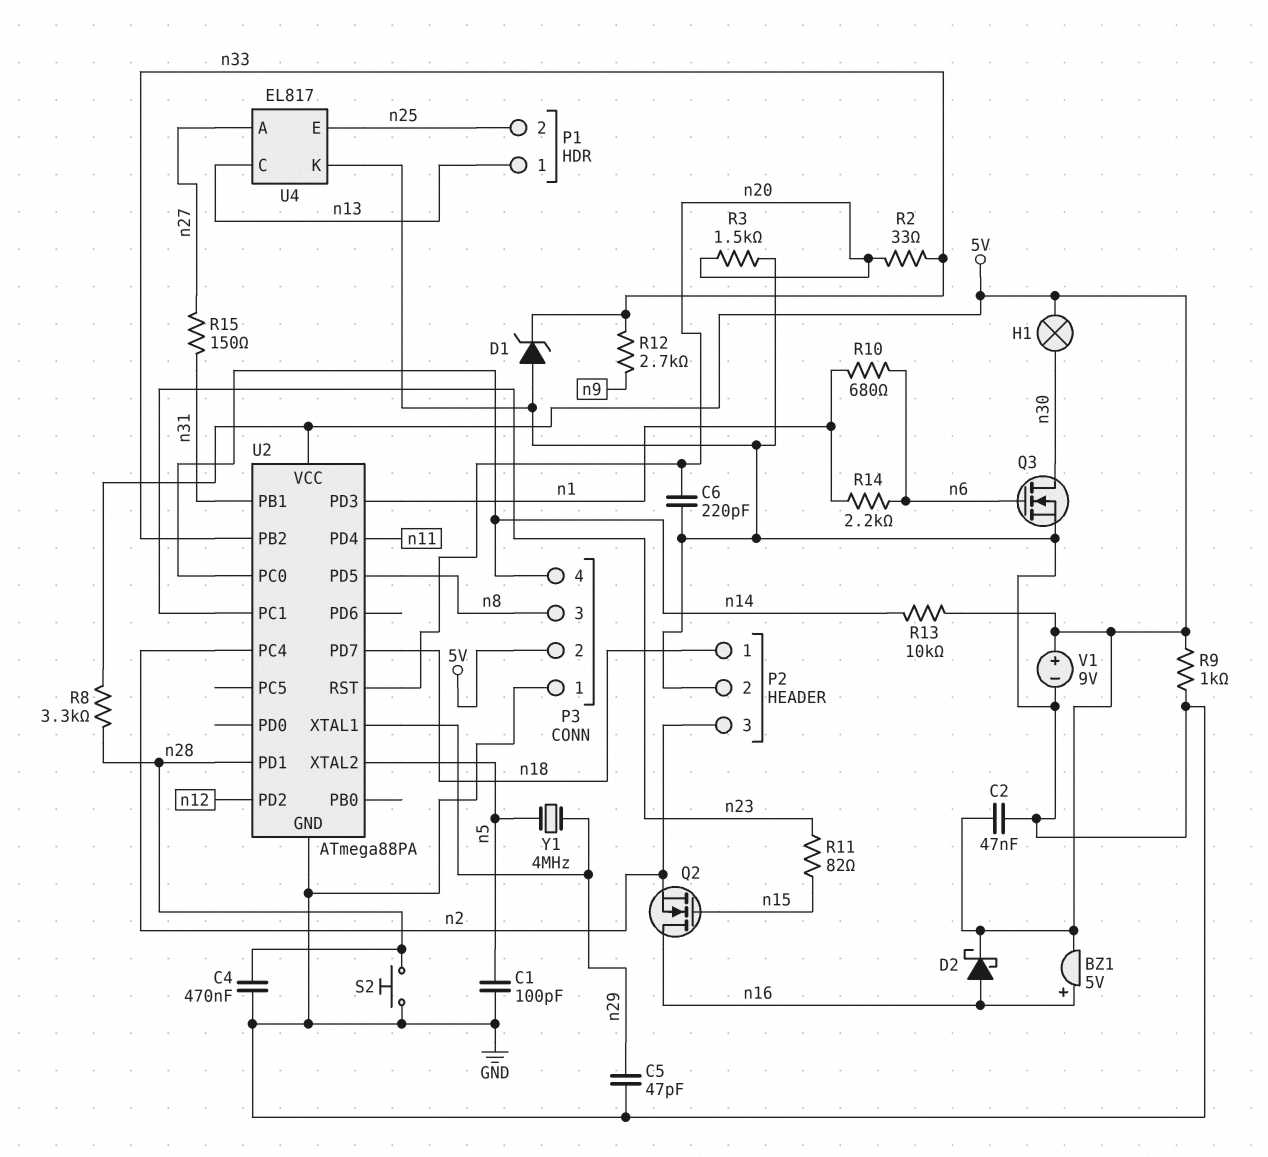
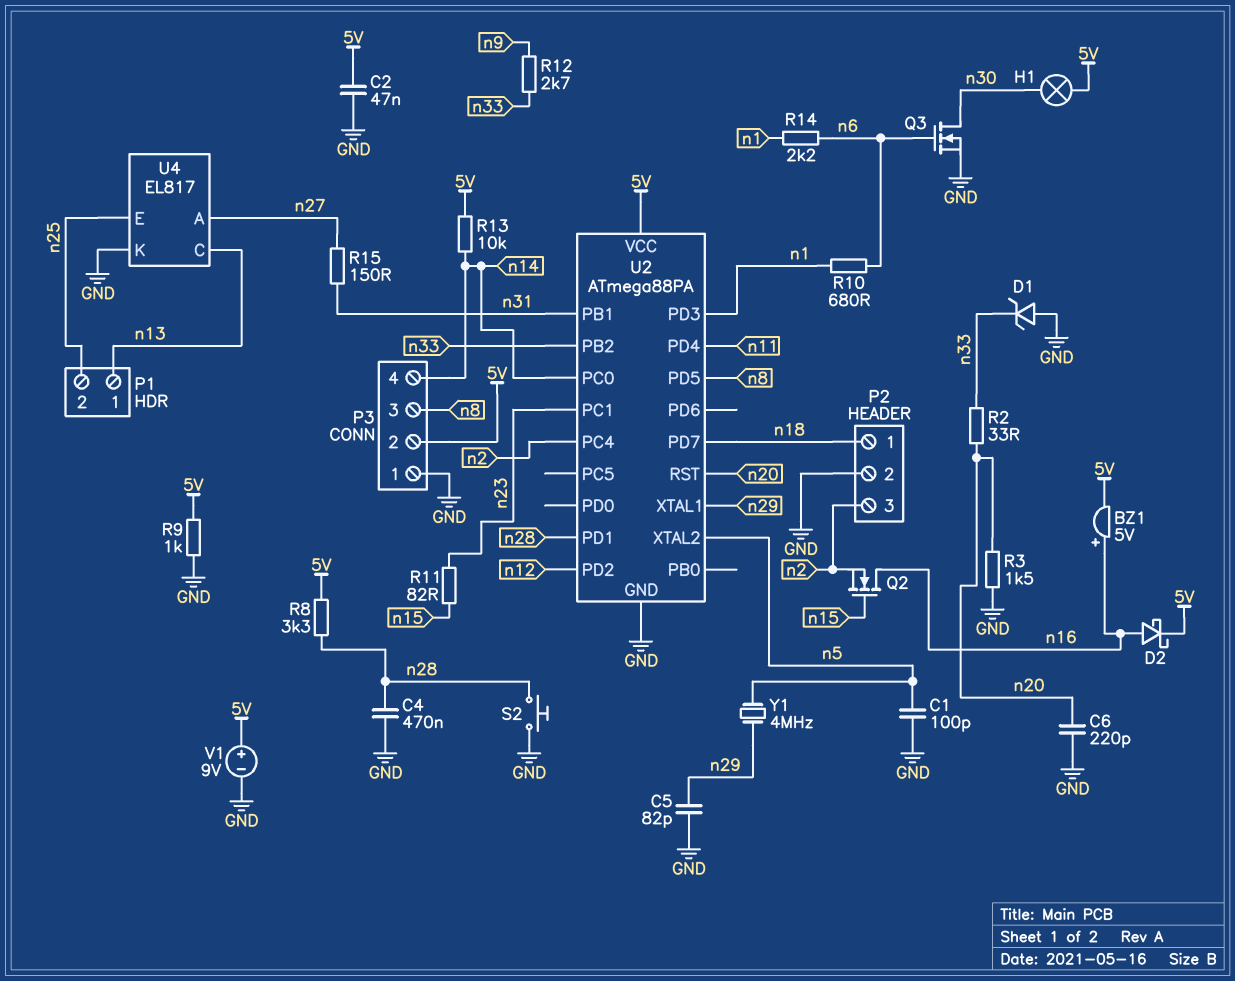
C5: 47pF (GND, n29) -> 82pF (GND, n29)

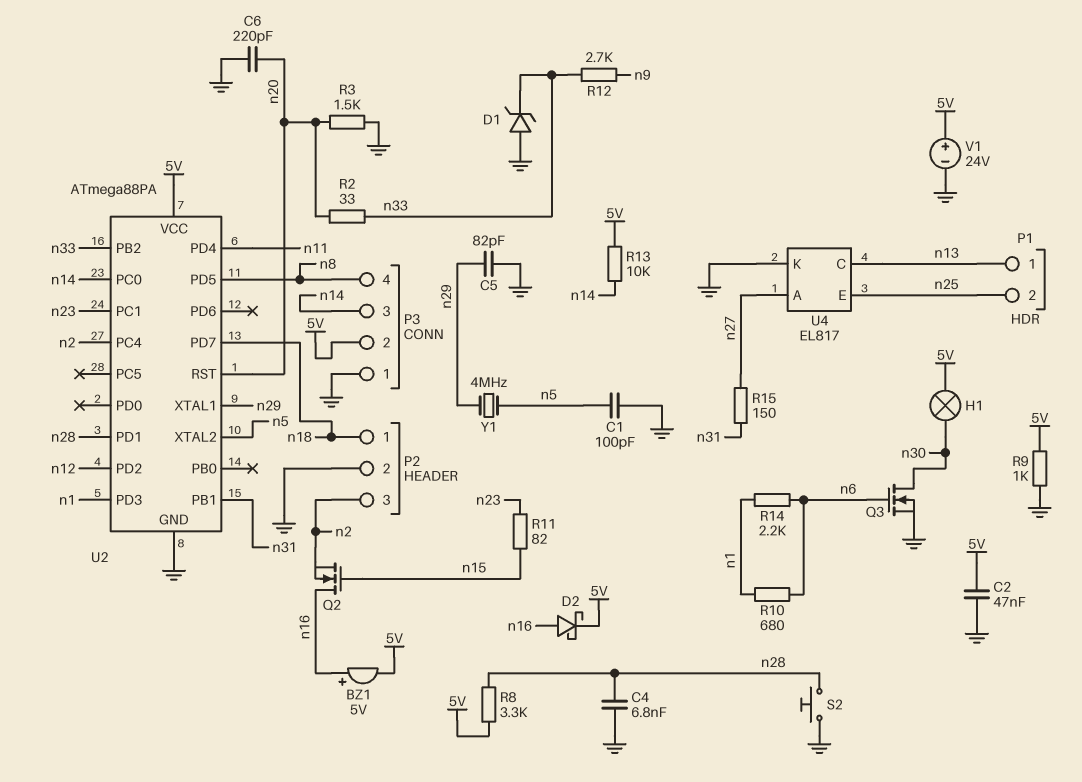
C4: 470nF (GND, n28) -> 6.8nF (GND, n28)
P3 pin 3: n8 -> n14
P3 pin 4: n14 -> n8
V1: 9V (plus 5V, minus GND) -> 24V (plus 5V, minus GND)

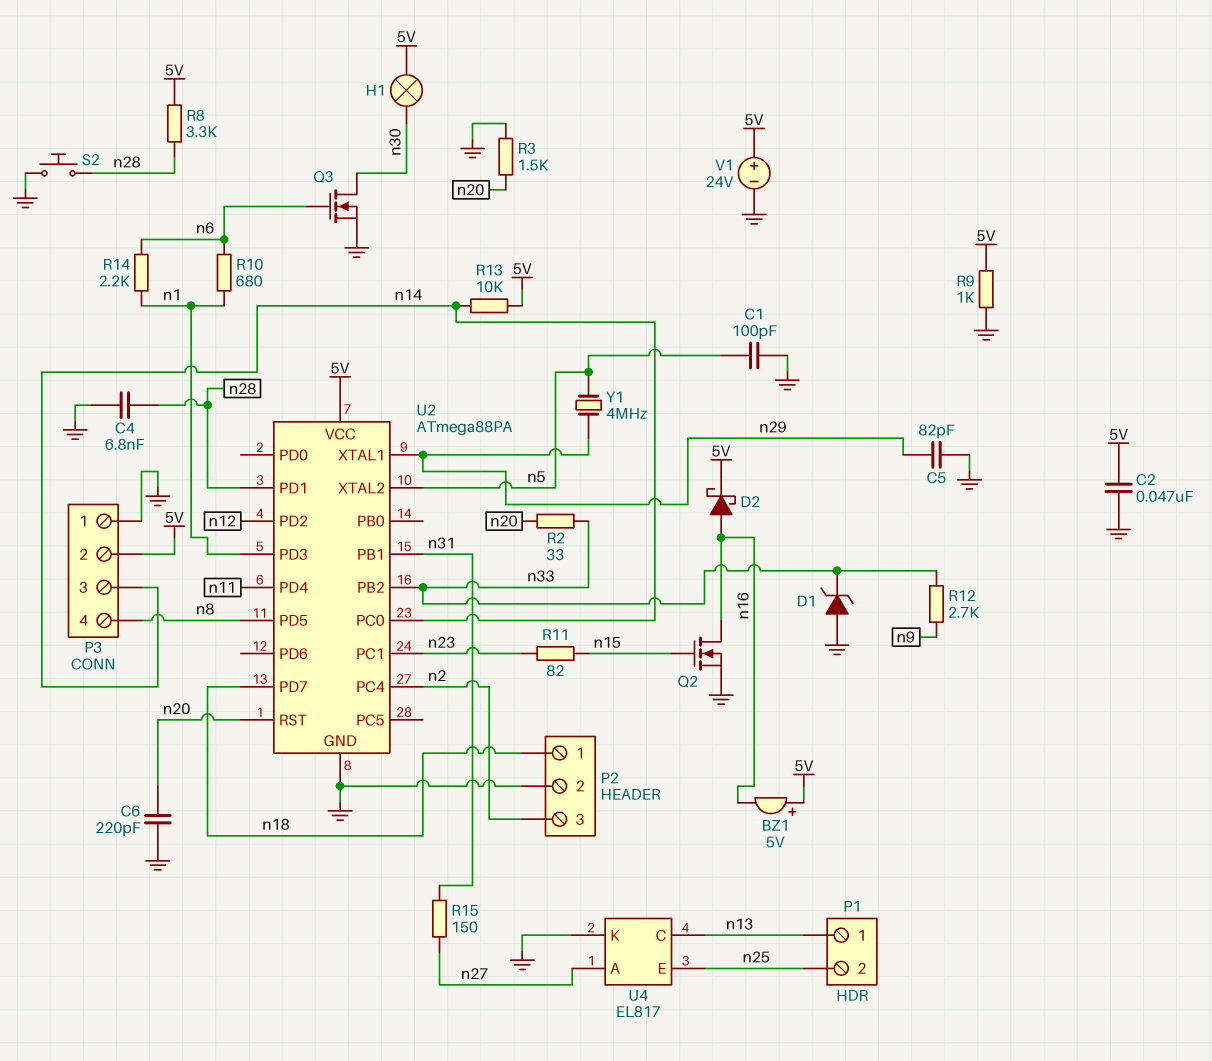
BZ1: buzzer 5V (plus n16, minus 5V) -> buzzer 5V (plus 5V, minus n16)
Q2: NMOS (G n15, D n16, S n2) -> NMOS (G n15, D n16, S GND)

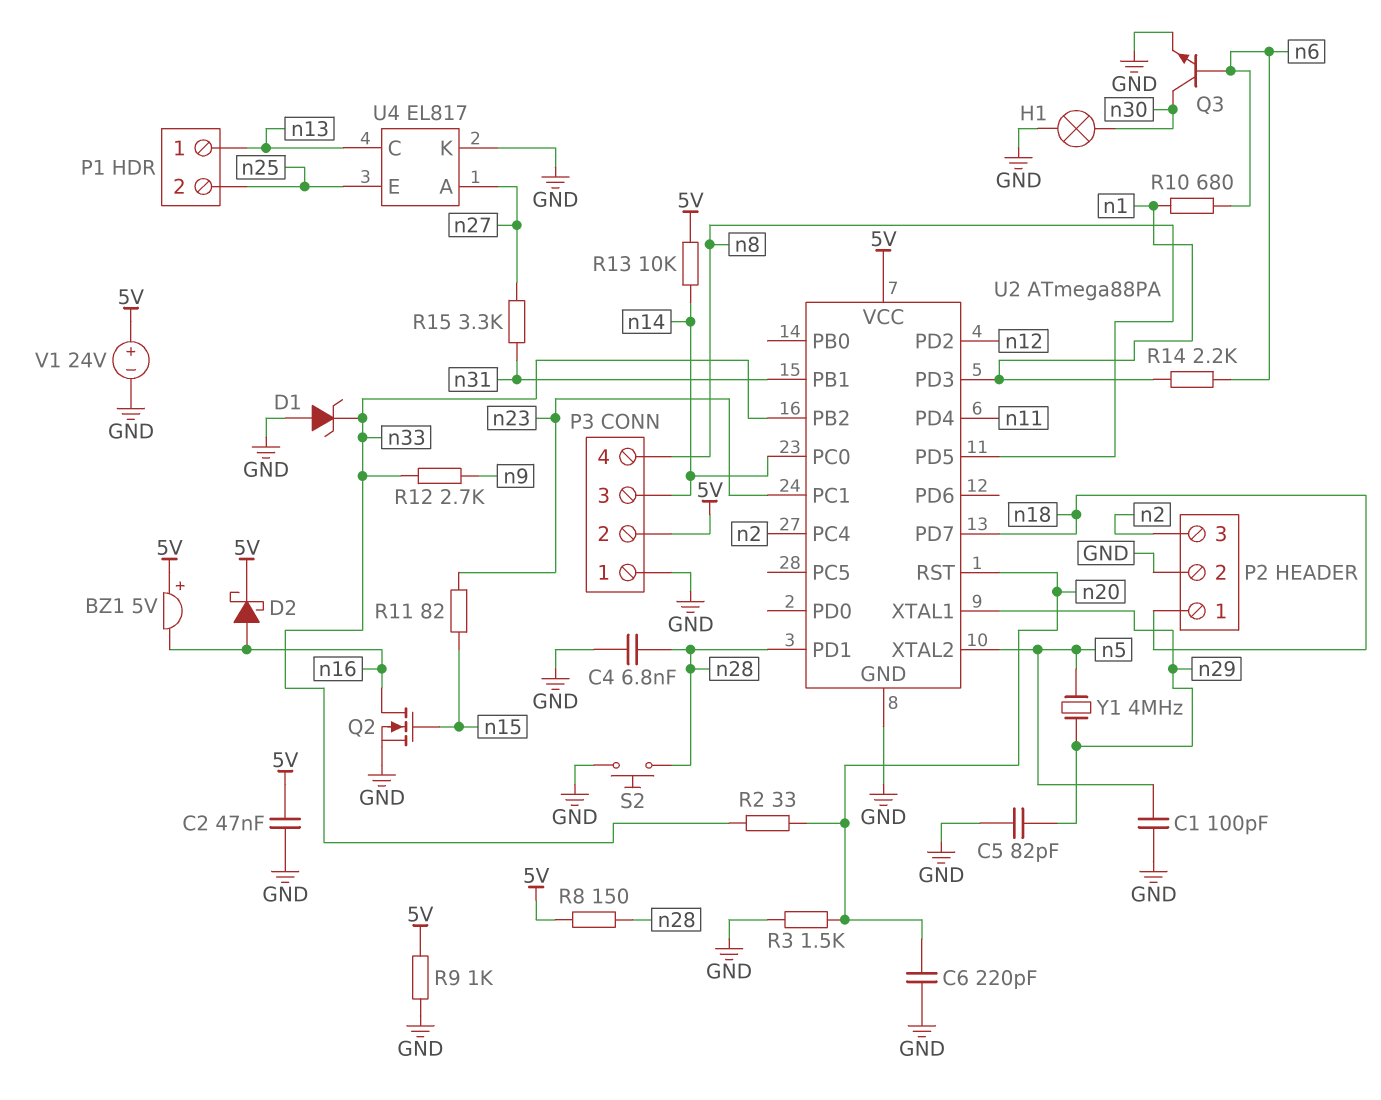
H1: lamp (5V, n30) -> lamp (GND, n30)
Q3: NMOS (G n6, D n30, S GND) -> NPN (B n6, C n30, E GND)
R8: 3.3k (5V, n28) -> 150 (5V, n28)
R15: 150 (n27, n31) -> 3.3k (n27, n31)

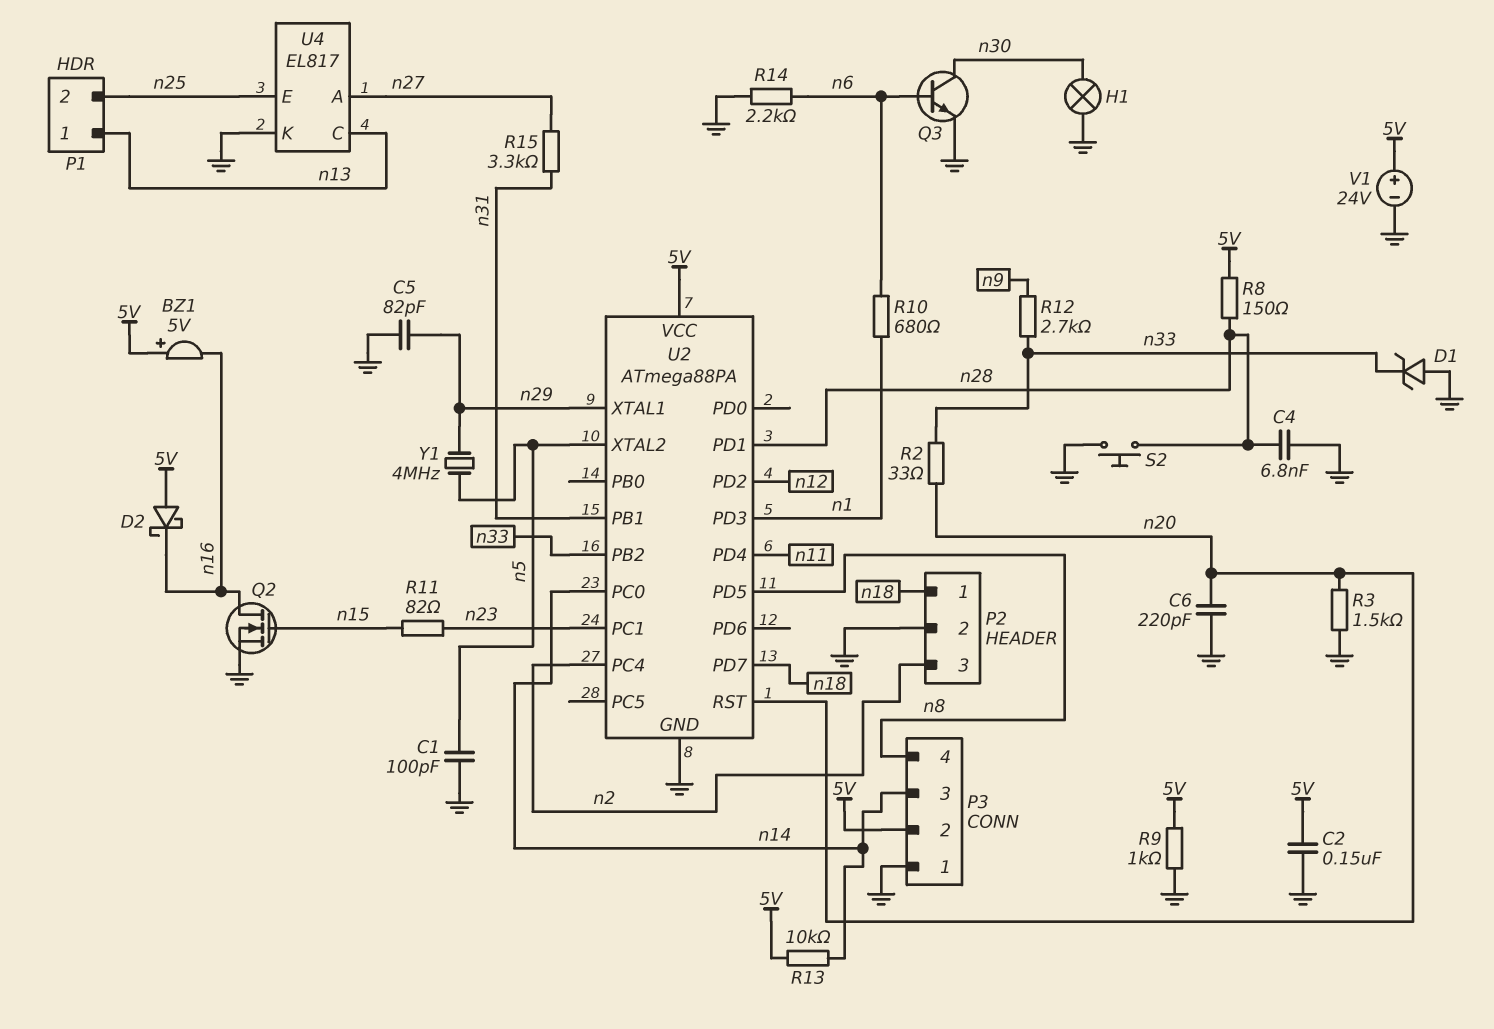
C2: 47nF (5V, GND) -> 150nF (5V, GND)
D2: schottky (A n16, K 5V) -> schottky (A 5V, K n16)
R14: 2.2k (n1, n6) -> 2.2k (GND, n6)

